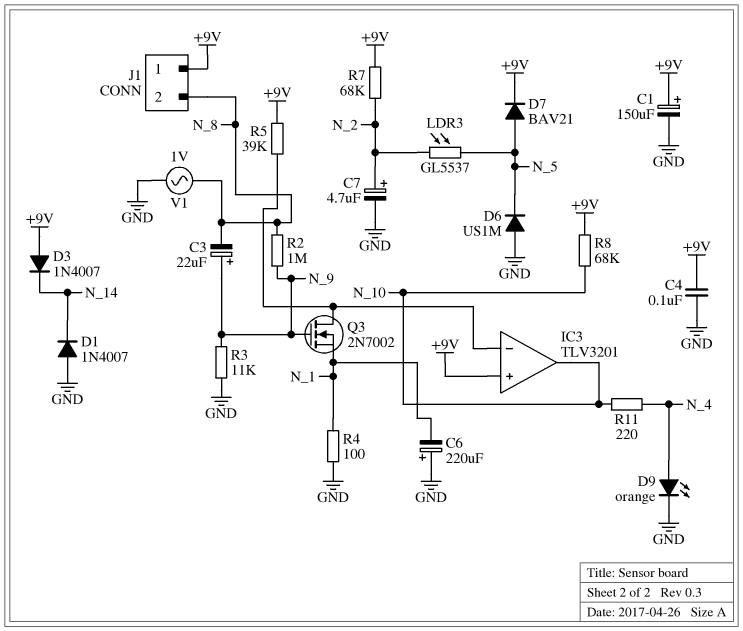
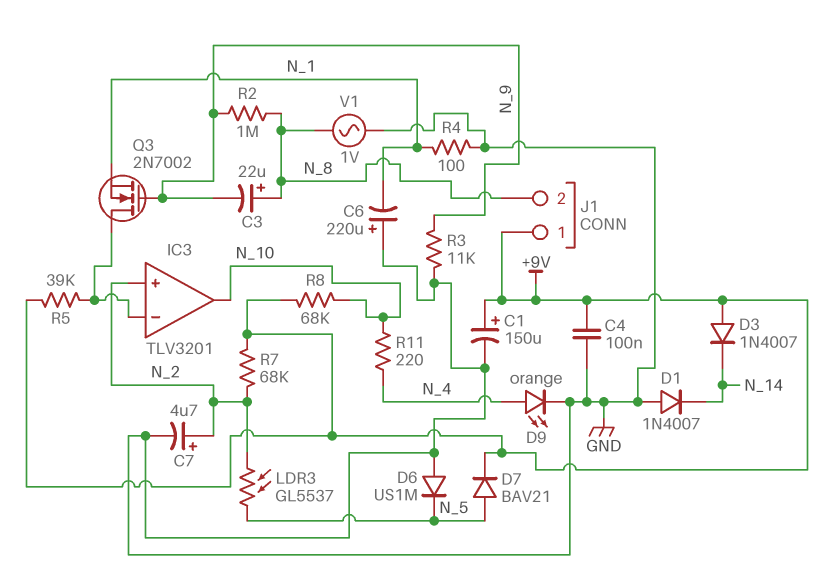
C3: 22uF (plus N_9, minus N_8) -> 22uF (plus N_8, minus N_9)
IC3 pin in+: +9V -> N_2

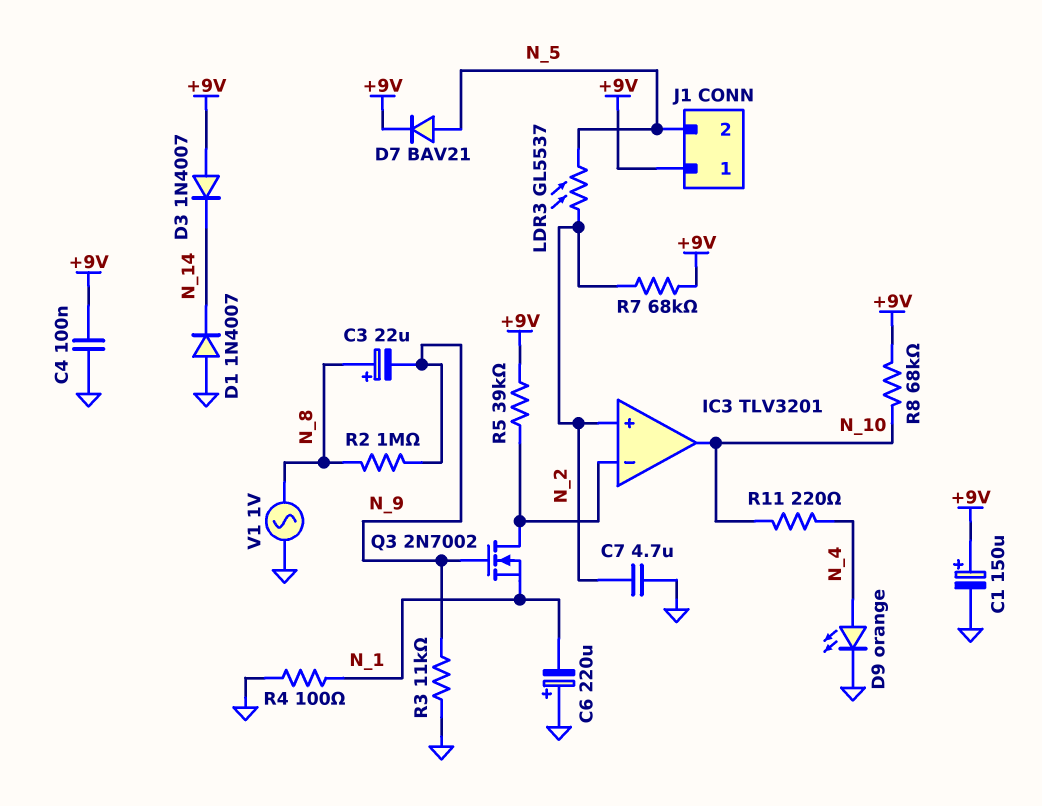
C7: 4.7uF (plus N_2, minus GND) -> 4.7uF (GND, N_2)
D6: diode US1M (A GND, K N_5) -> none
J1 pin 2: N_8 -> N_5

